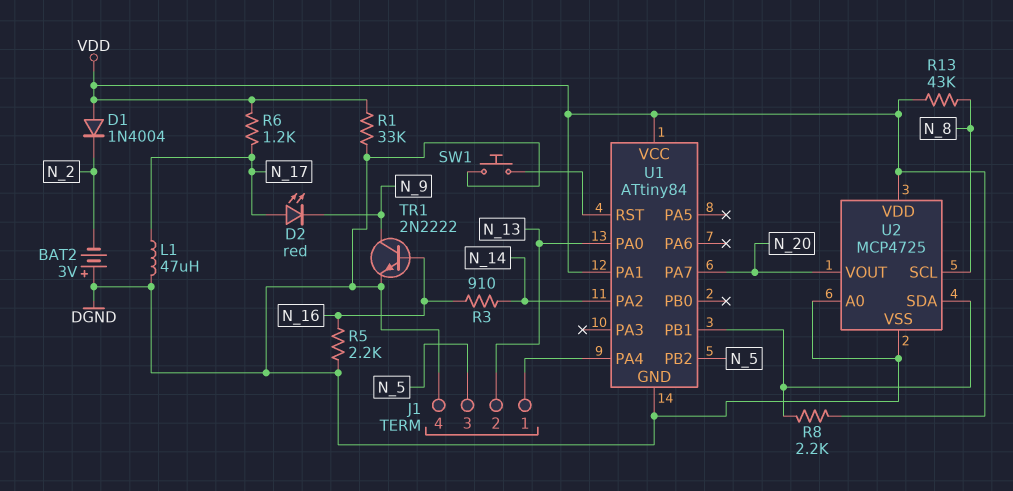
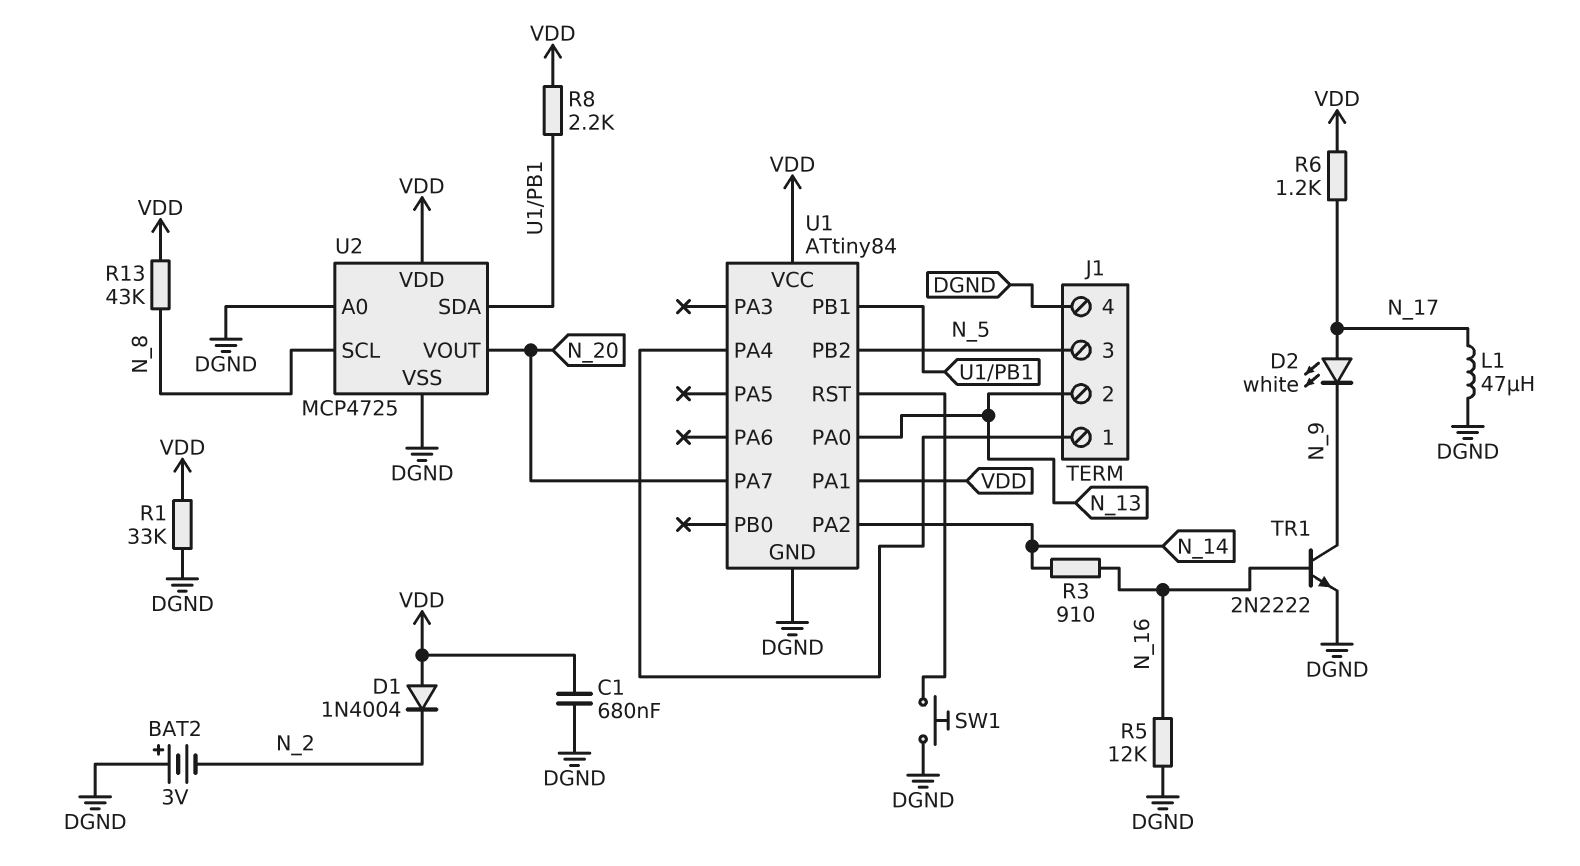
C1: none -> 680nF (DGND, VDD)
D2: LED red (A N_17, K N_9) -> LED white (A N_17, K N_9)
R5: 2.2k (DGND, N_16) -> 12k (DGND, N_16)

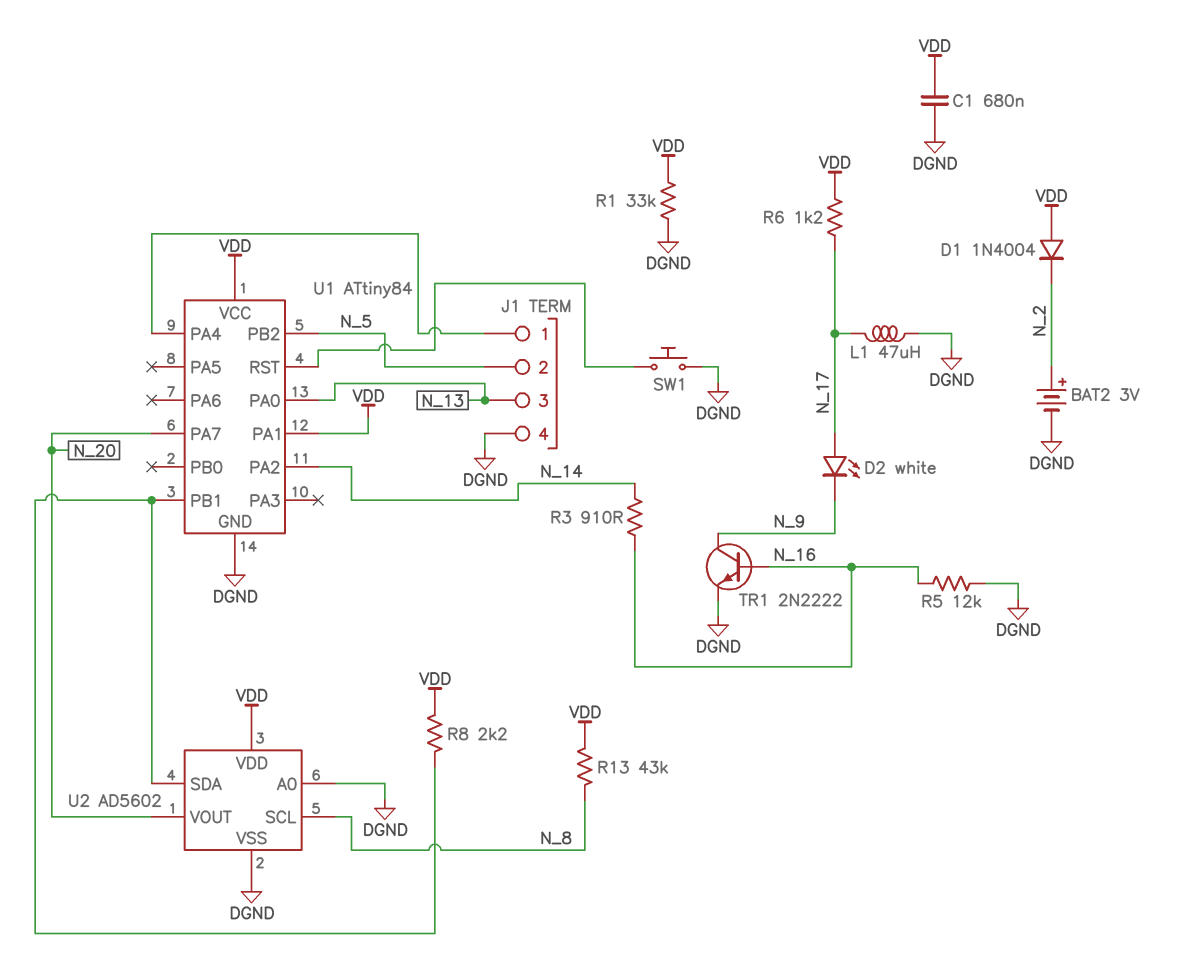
BAT2: 3V (plus DGND, minus N_2) -> 3V (plus N_2, minus DGND)
J1 pin 2: N_13 -> N_5
J1 pin 3: N_5 -> N_13
U2: MCP4725 -> AD5602

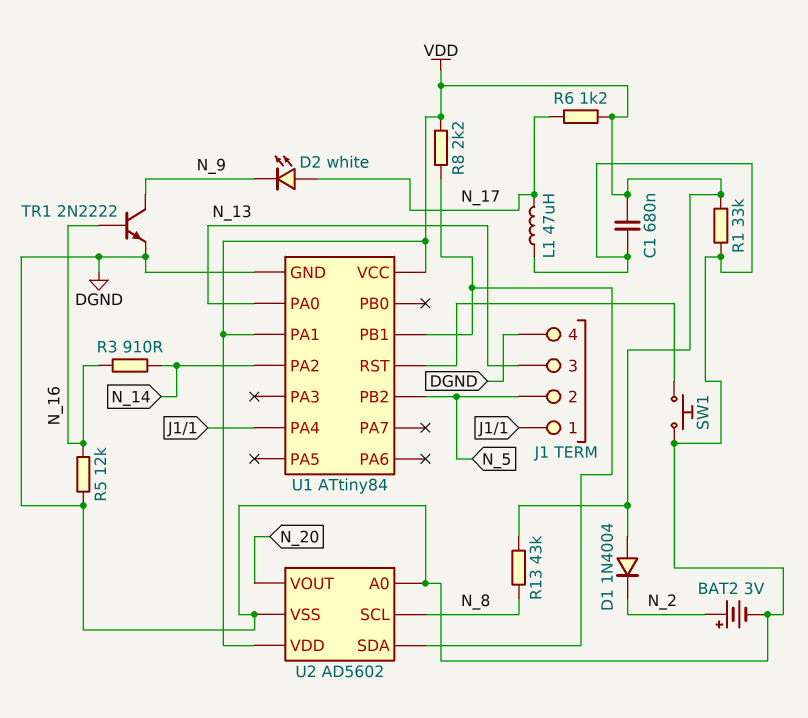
U1 pin PA7: N_20 -> none

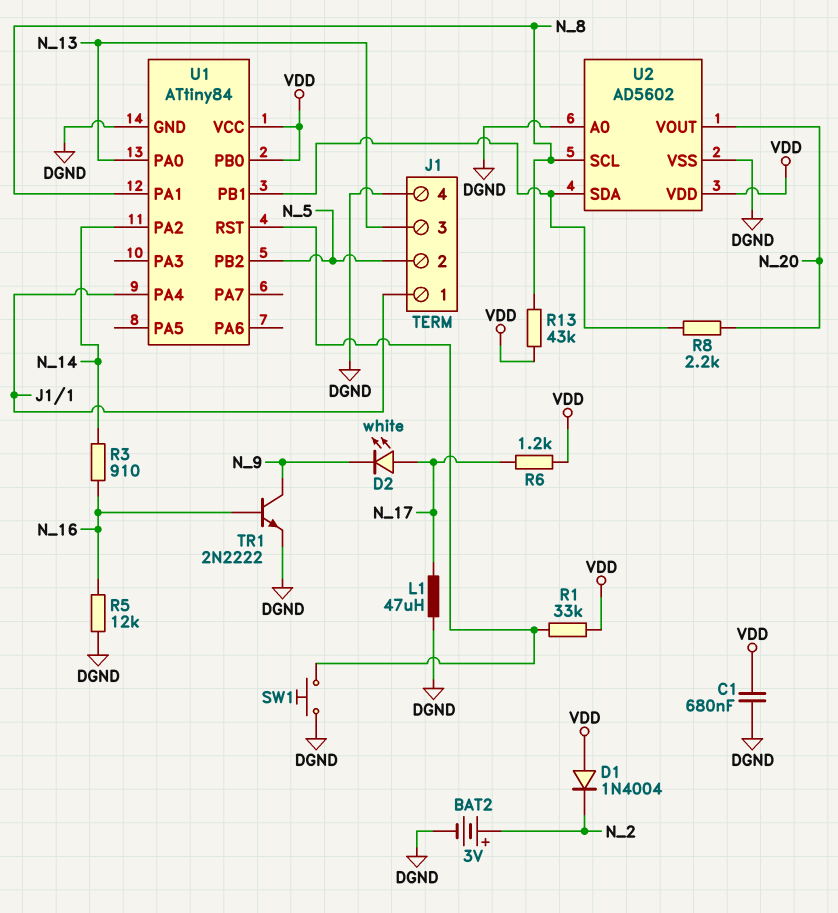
R1: 33k (DGND, VDD) -> 33k (U1/RST, VDD)
R8: 2.2k (U1/PB1, VDD) -> 2.2k (N_20, U1/PB1)
U1 pin PA1: VDD -> N_8
U1 pin PB0: none -> VDD

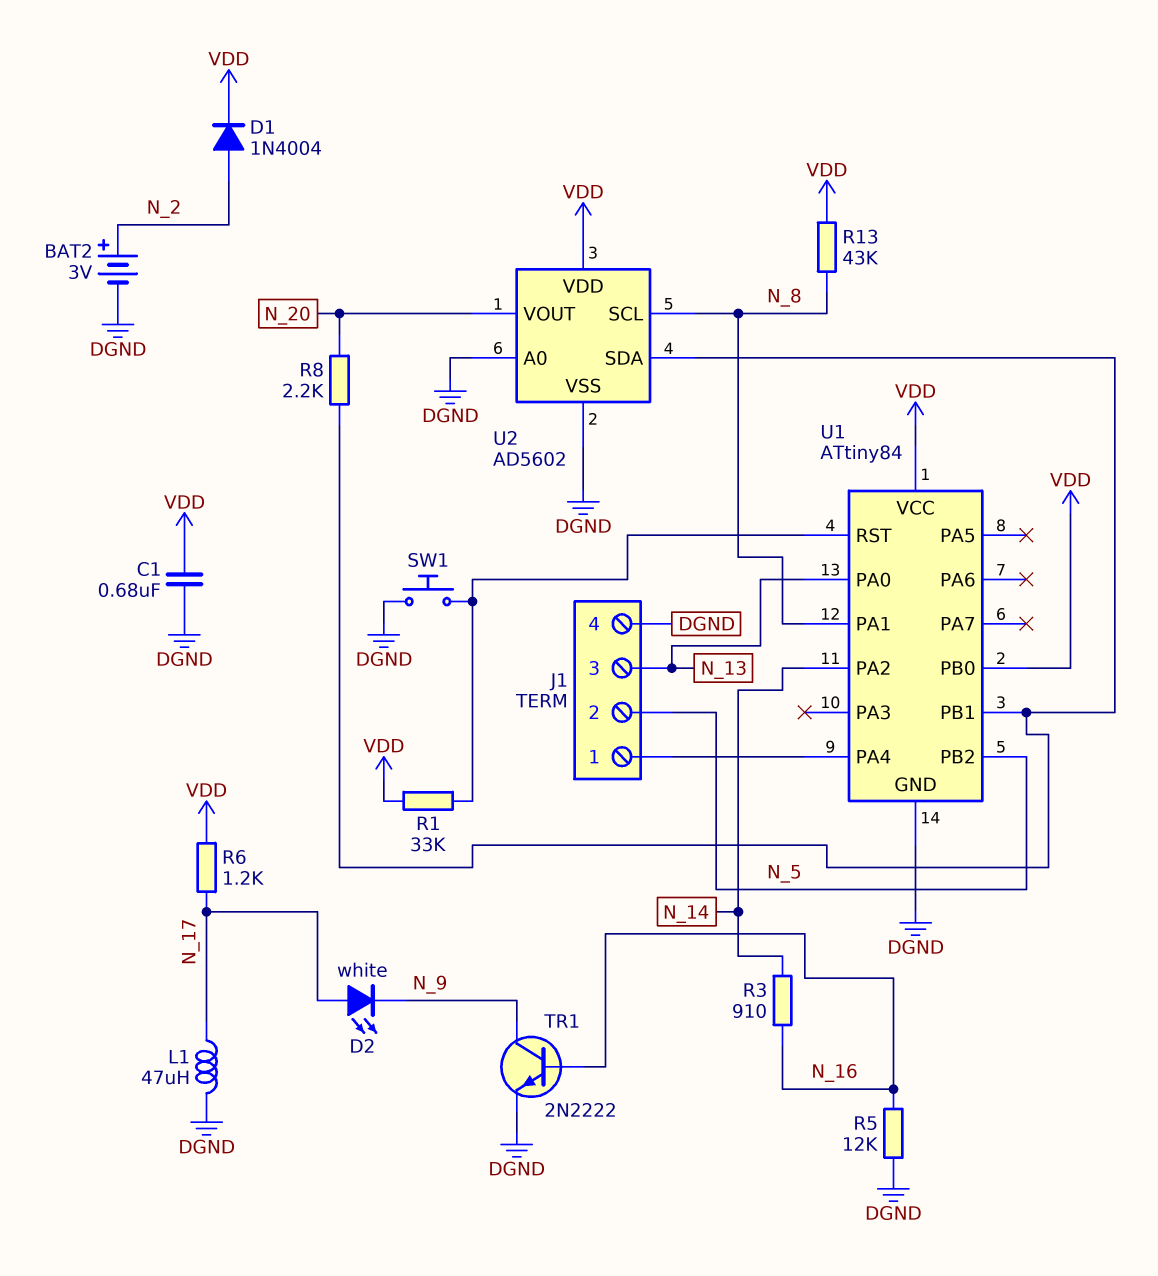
D1: diode 1N4004 (A VDD, K N_2) -> diode 1N4004 (A N_2, K VDD)

